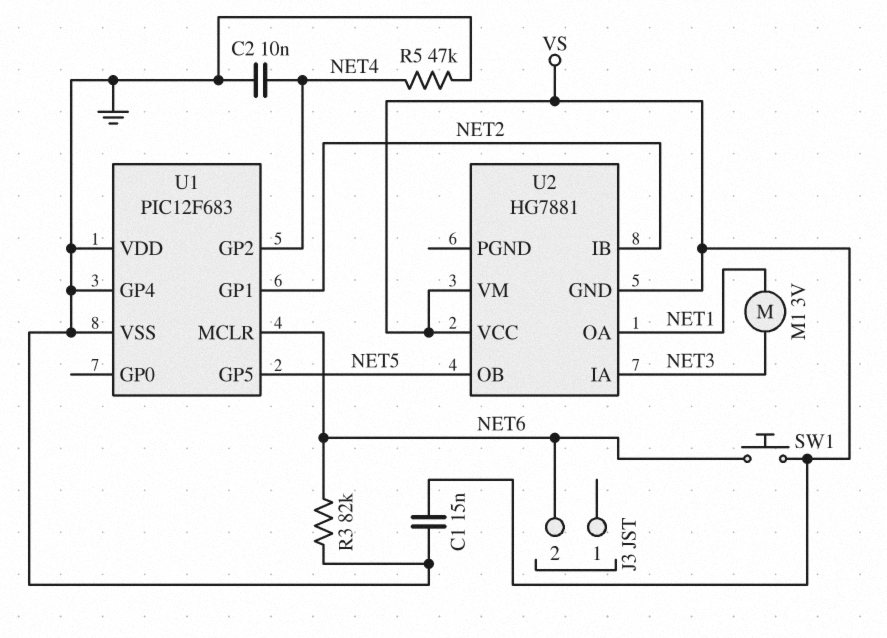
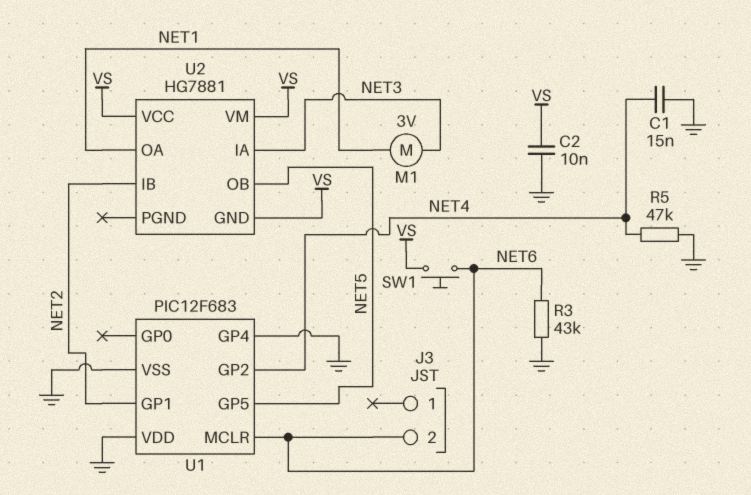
C1: 15nF (GND, VS) -> 15nF (GND, NET4)
C2: 10nF (GND, NET4) -> 10nF (GND, VS)
R3: 82k (GND, NET6) -> 43k (GND, NET6)

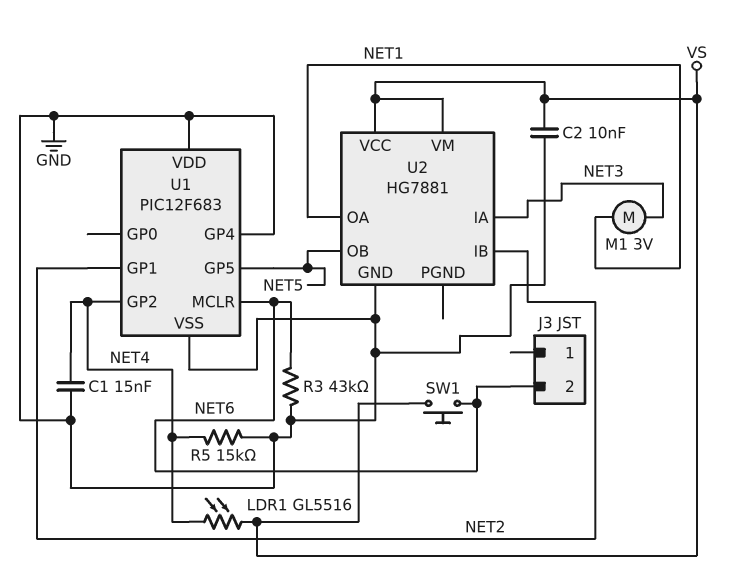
LDR1: none -> GL5516 (NET4, VS)
R5: 47k (GND, NET4) -> 15k (GND, NET4)
U2 pin GND: VS -> GND

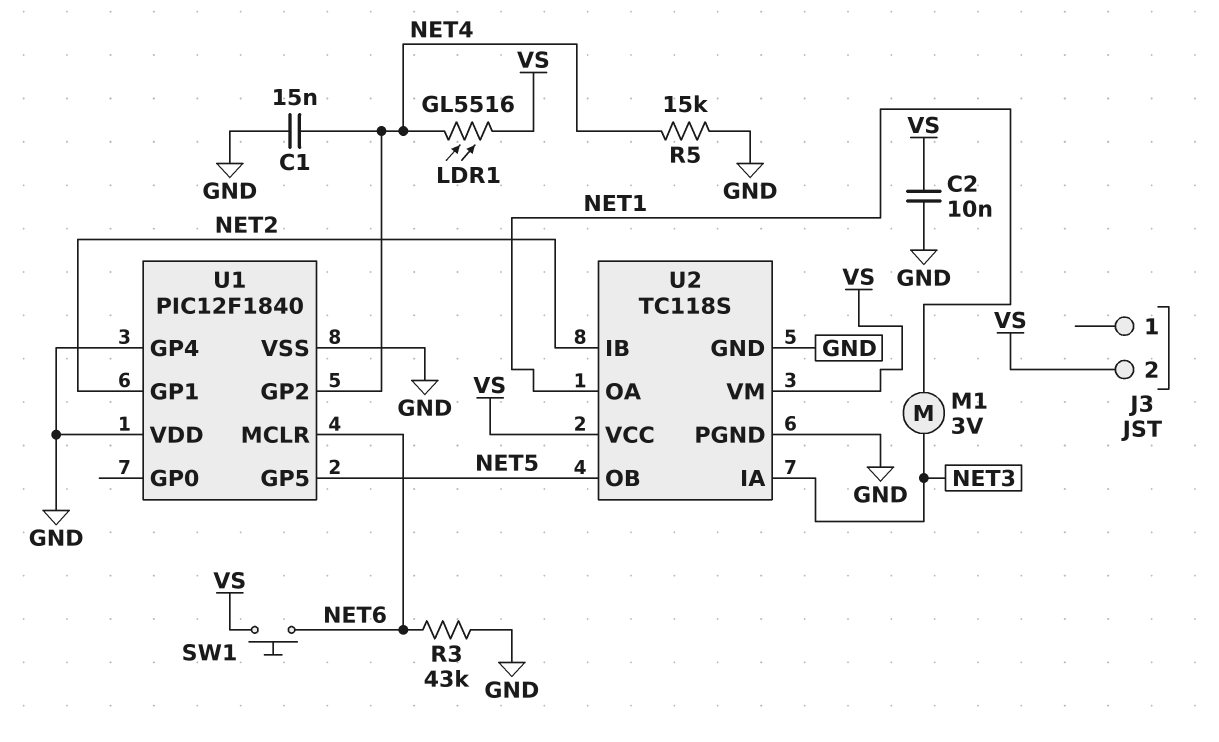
J3 pin 2: NET6 -> VS
U1: PIC12F683 -> PIC12F1840
U2: HG7881 -> TC118S
U2 pin PGND: none -> GND

